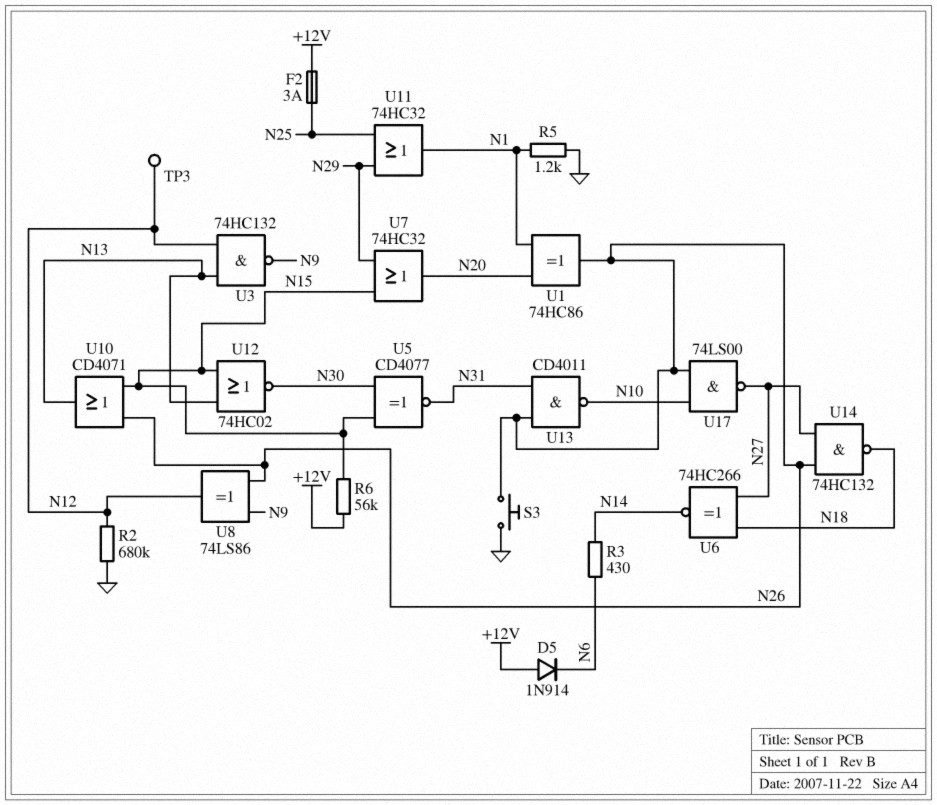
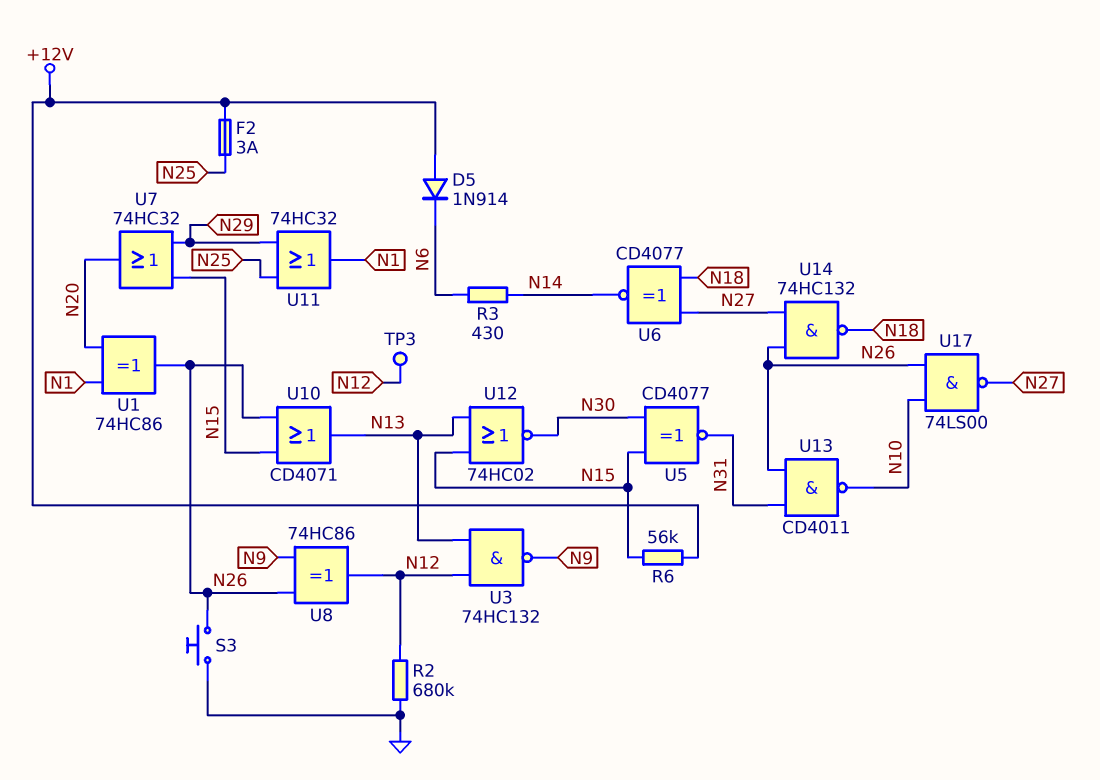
R5: 1.2k (GND, N1) -> none
U6: XNOR 74HC266 (in N18, in N27, out N14) -> XNOR CD4077 (in N18, in N27, out N14)
U8: XOR 74LS86 (in N9, in N26, out N12) -> XOR 74HC86 (in N9, in N26, out N12)

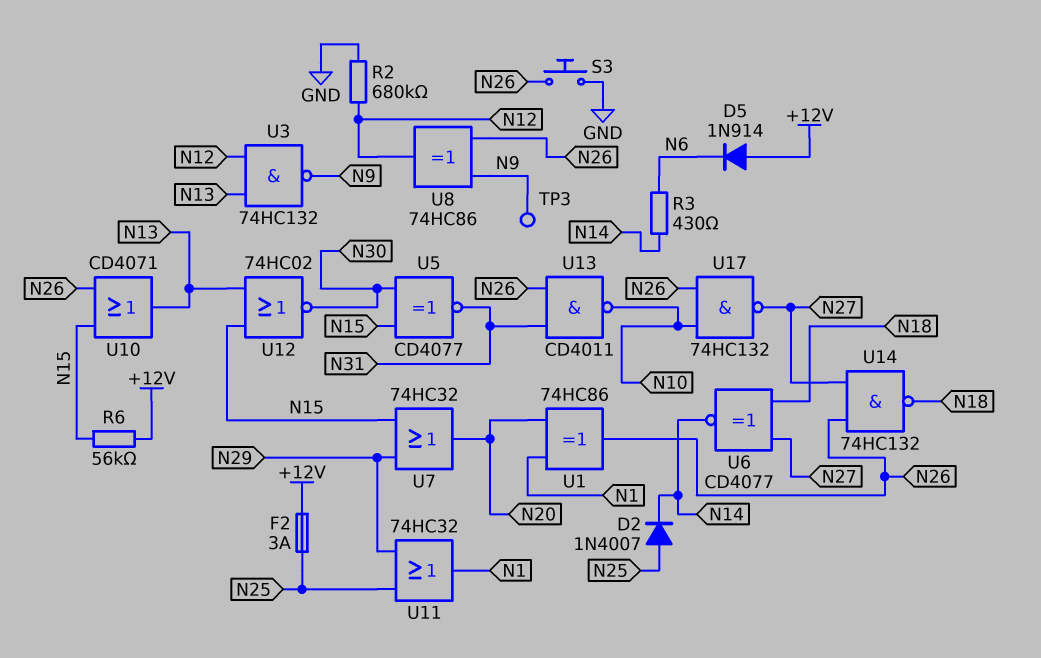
D2: none -> diode 1N4007 (A N25, K N14)
TP3: test point (N12) -> test point (N9)
U17: NAND 74LS00 (in N10, in N26, out N27) -> NAND 74HC132 (in N10, in N26, out N27)

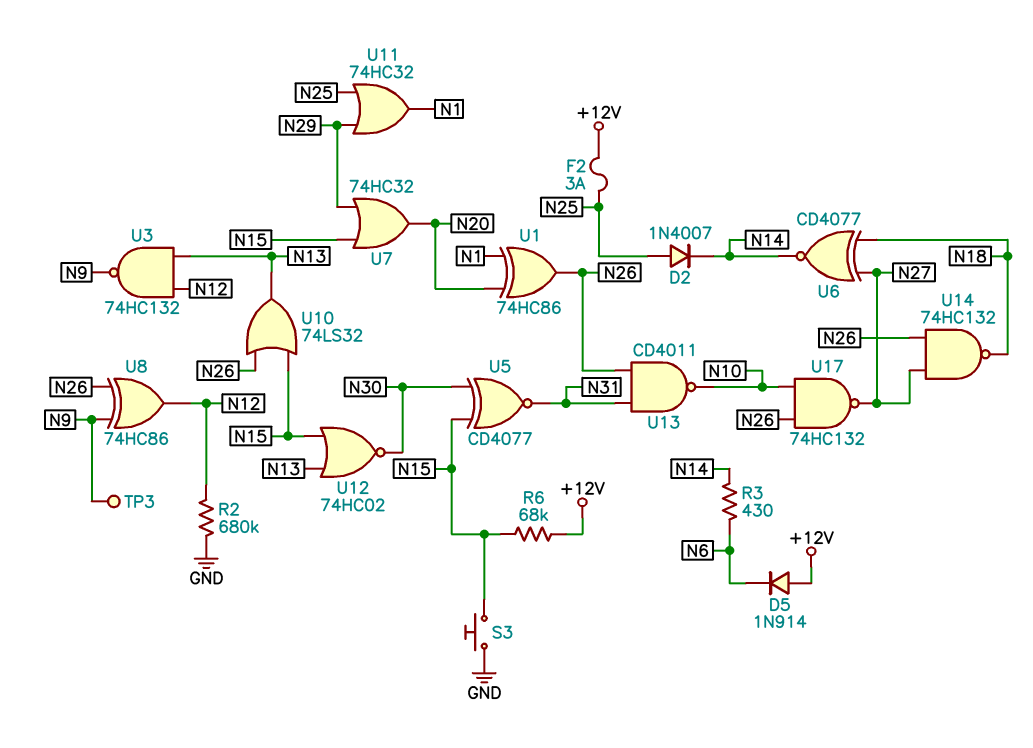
R6: 56k (+12V, N15) -> 68k (+12V, N15)
S3: button (GND, N26) -> button (GND, N15)
U10: OR CD4071 (in N15, in N26, out N13) -> OR 74LS32 (in N15, in N26, out N13)

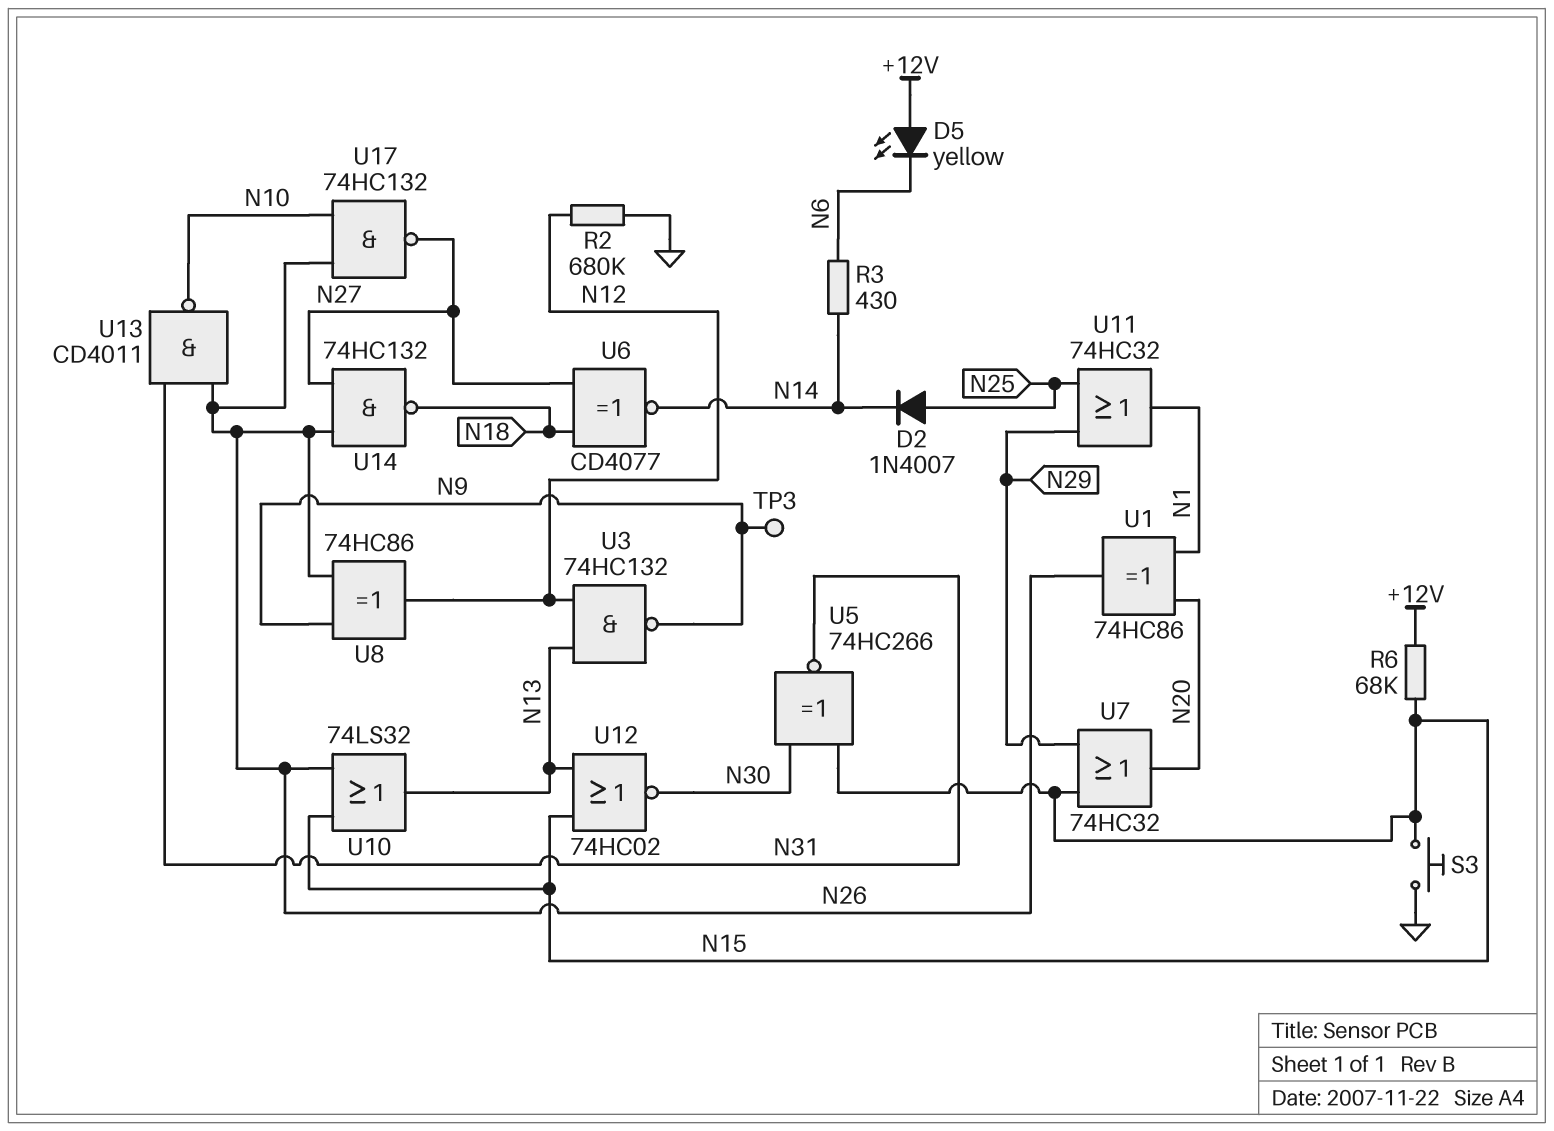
D5: diode 1N914 (A +12V, K N6) -> LED yellow (A +12V, K N6)
F2: 3A (+12V, N25) -> none
U5: XNOR CD4077 (in N15, in N30, out N31) -> XNOR 74HC266 (in N15, in N30, out N31)

